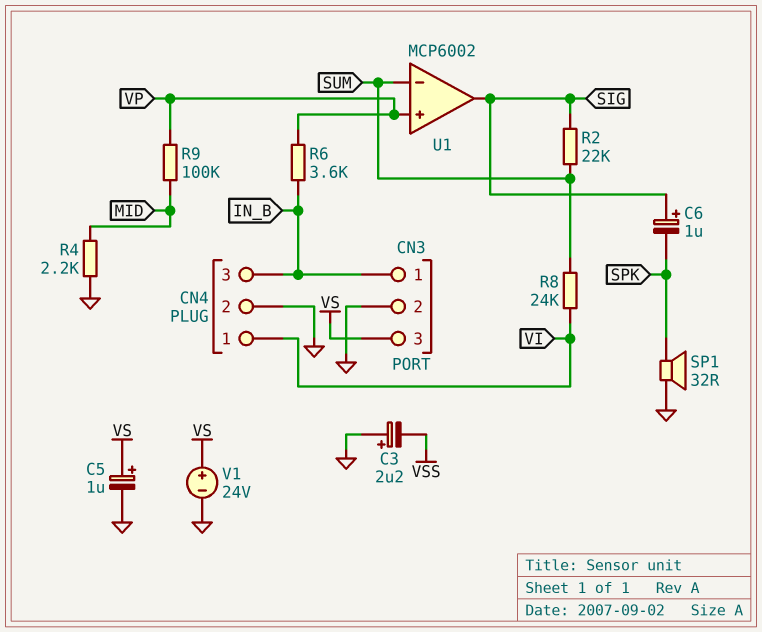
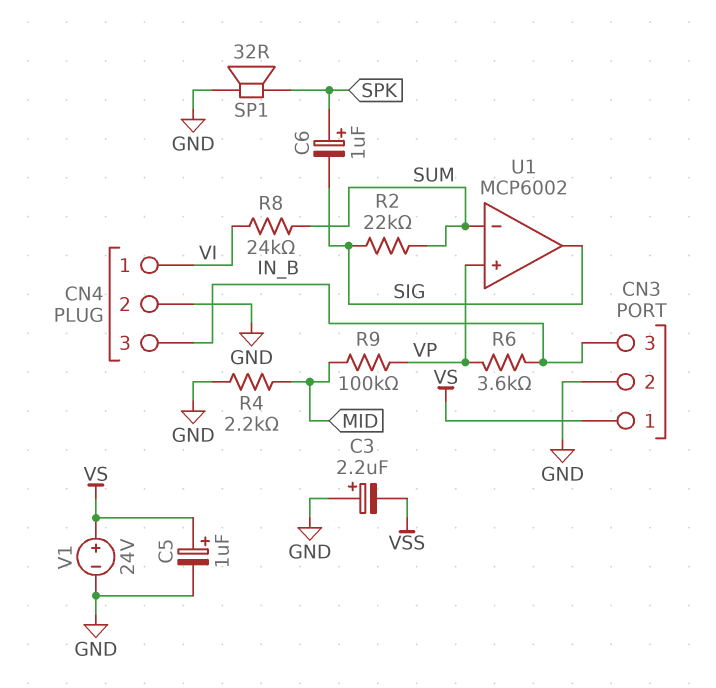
C6: 1uF (plus SIG, minus SPK) -> 1uF (plus SPK, minus SIG)
CN3 pin 1: IN_B -> VS
CN3 pin 3: VS -> IN_B

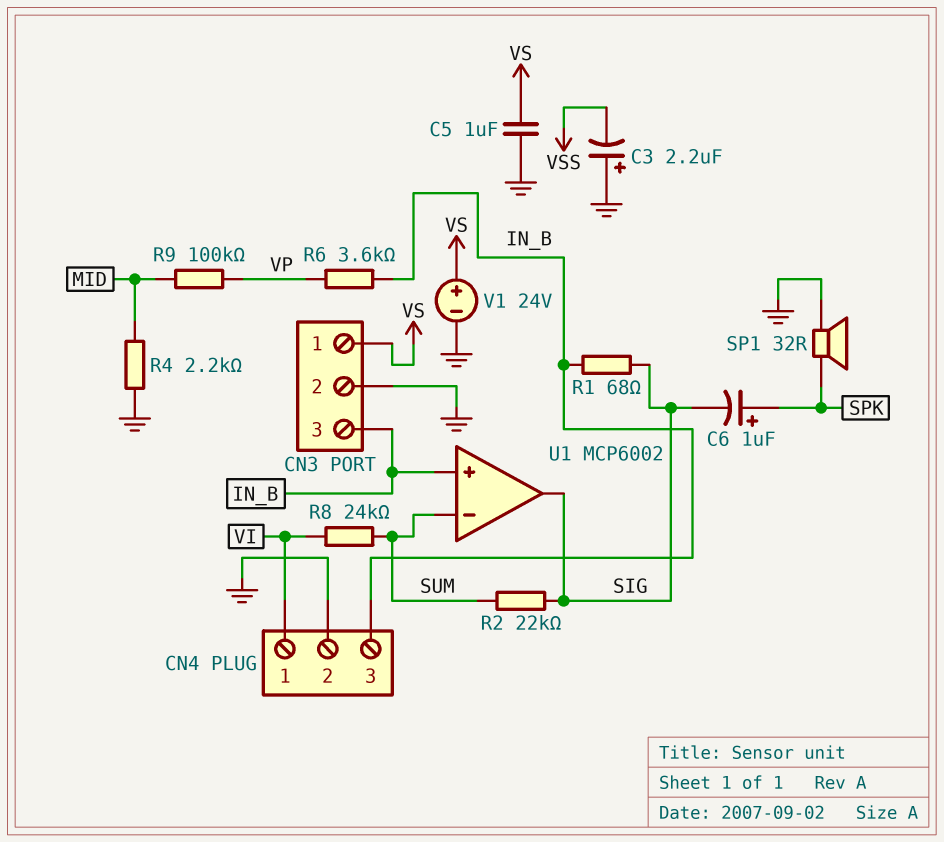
C5: 1uF (plus VS, minus GND) -> 1uF (GND, VS)
R1: none -> 68 (IN_B, SIG)
U1 pin in+: VP -> IN_B

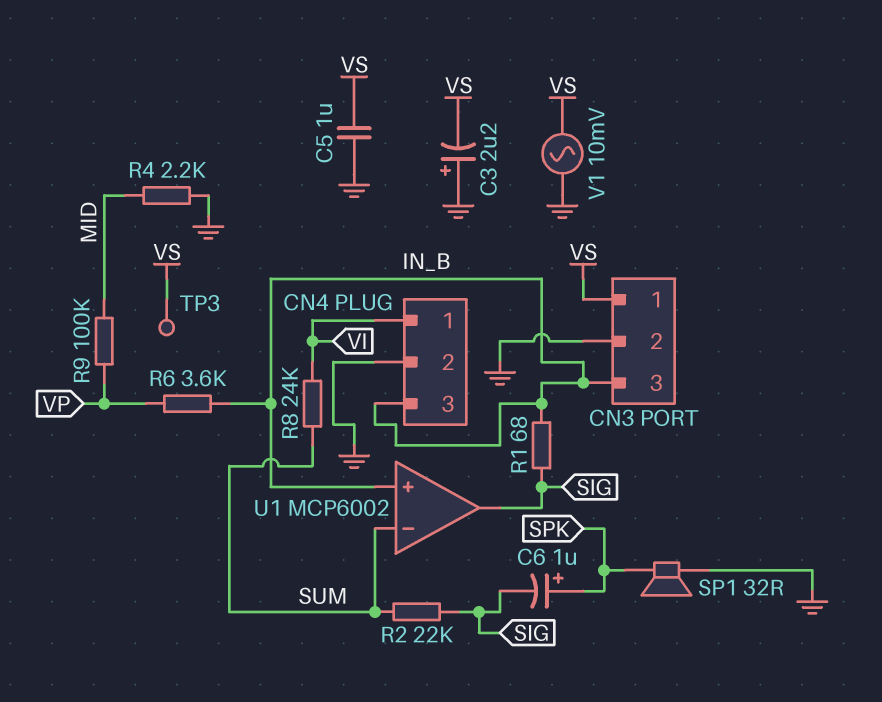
C3: 2.2uF (plus GND, minus VSS) -> 2.2uF (plus GND, minus VS)
TP3: none -> test point (VS)
V1: 24V (plus VS, minus GND) -> AC 10mV (GND, VS)

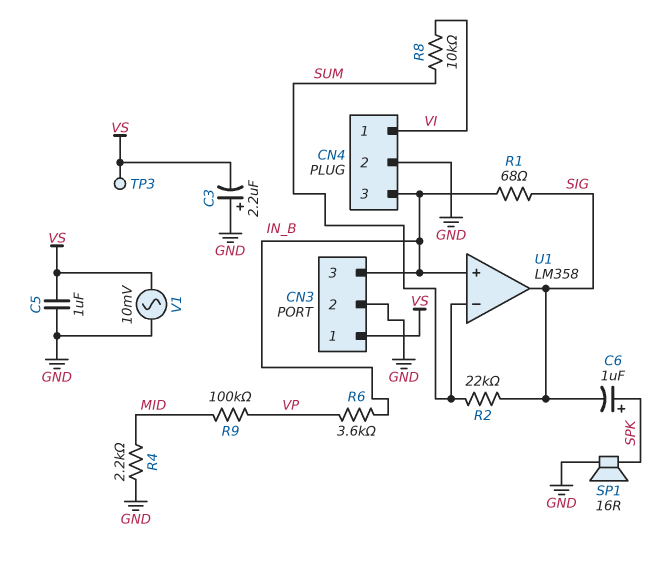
R8: 24k (SUM, VI) -> 10k (SUM, VI)
SP1: speaker 32R (GND, SPK) -> speaker 16R (GND, SPK)
U1: MCP6002 -> LM358

